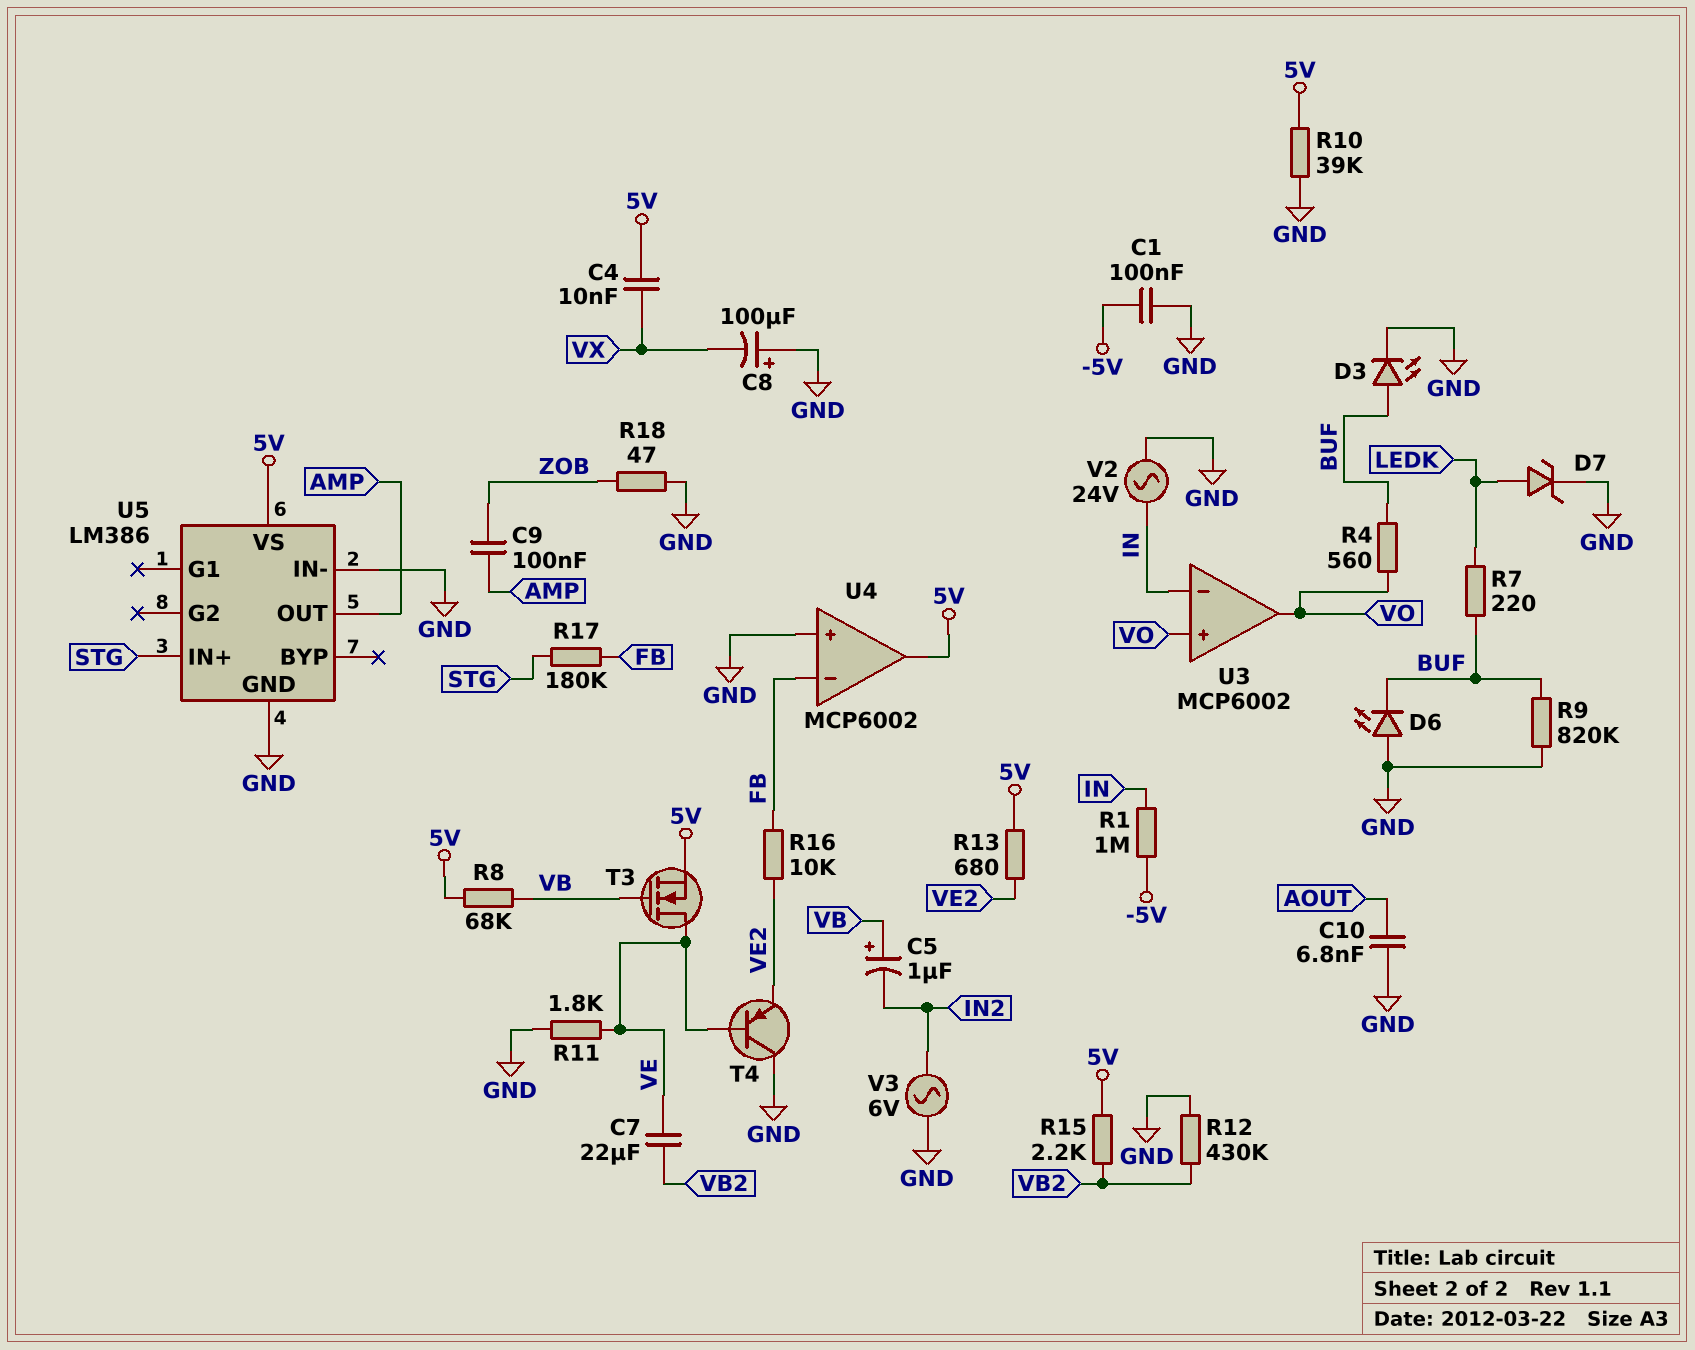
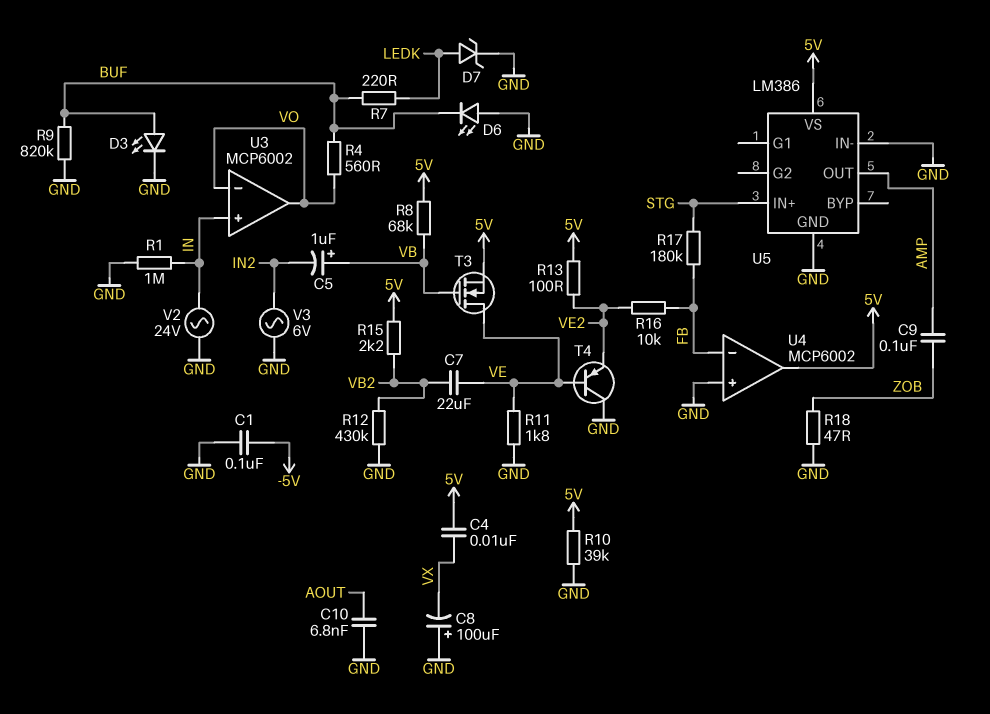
R1: 1M (-5V, IN) -> 1M (GND, IN)
R13: 680 (5V, VE2) -> 100 (5V, VE2)
U3 pin in+: VO -> IN
U3 pin in-: IN -> VO

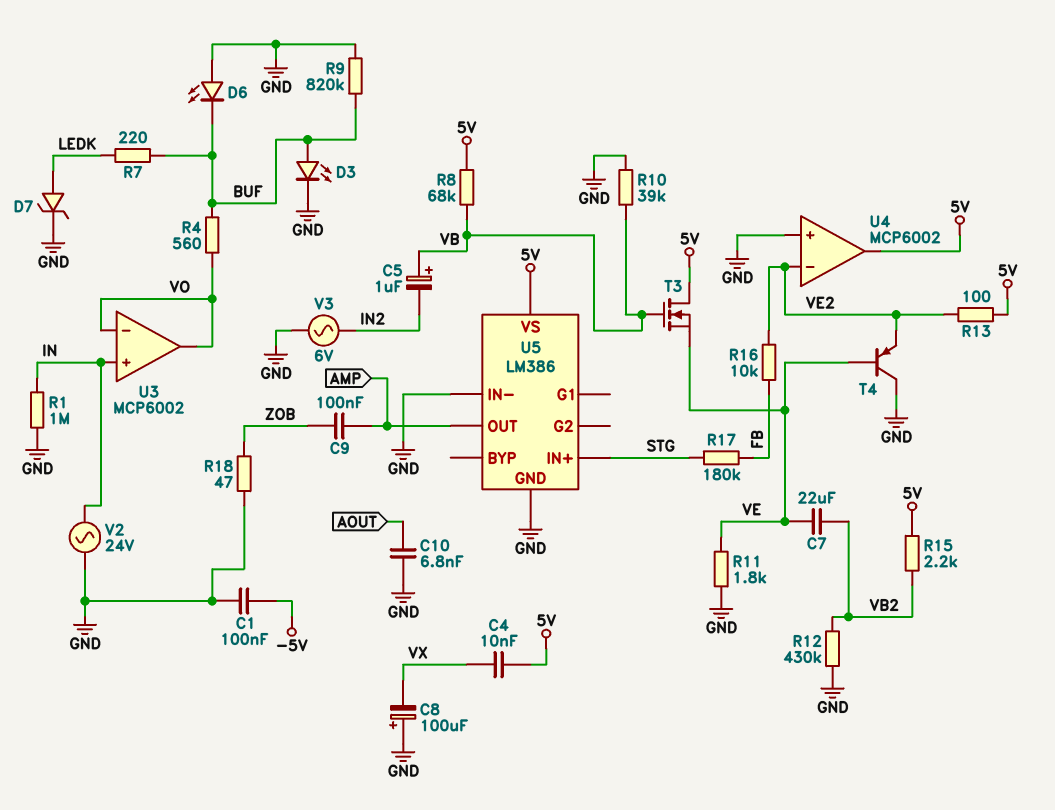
R10: 39k (5V, GND) -> 39k (GND, VB)
T3: NMOS (G VB, D VE, S 5V) -> NMOS (G VB, D 5V, S VE)
U4 pin in-: FB -> VE2

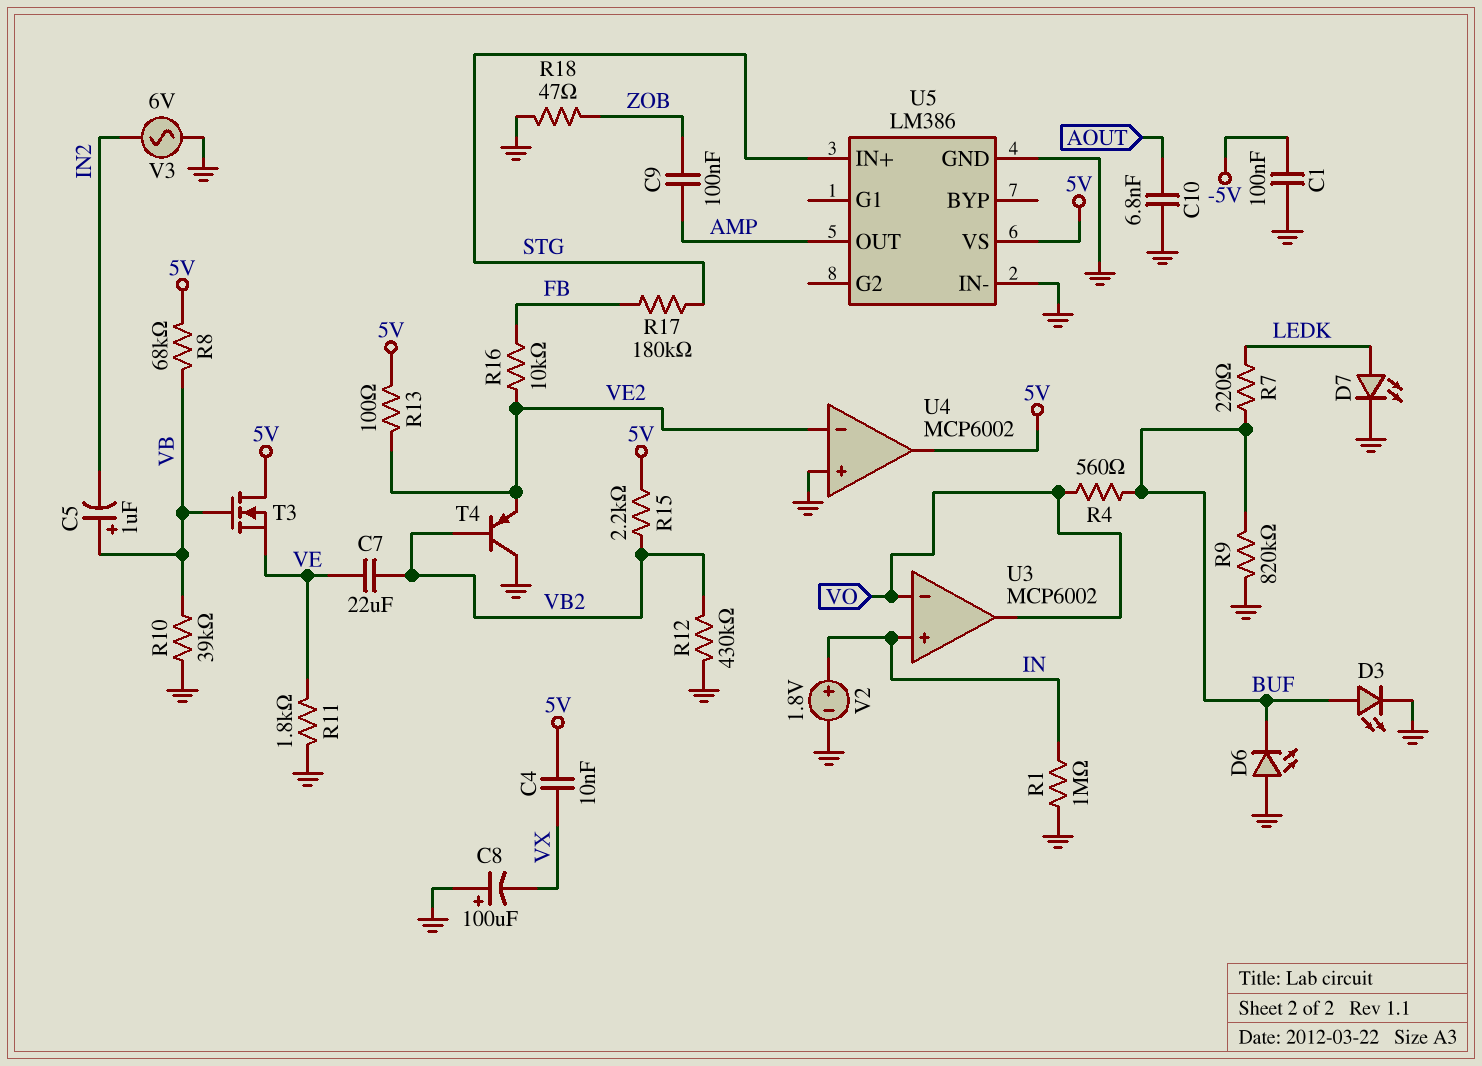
D7: zener (A LEDK, K GND) -> LED (A LEDK, K GND)
T4: PNP (B VE, C GND, E VE2) -> PNP (B VB2, C GND, E VE2)
V2: AC 24V (GND, IN) -> 1.8V (plus IN, minus GND)

